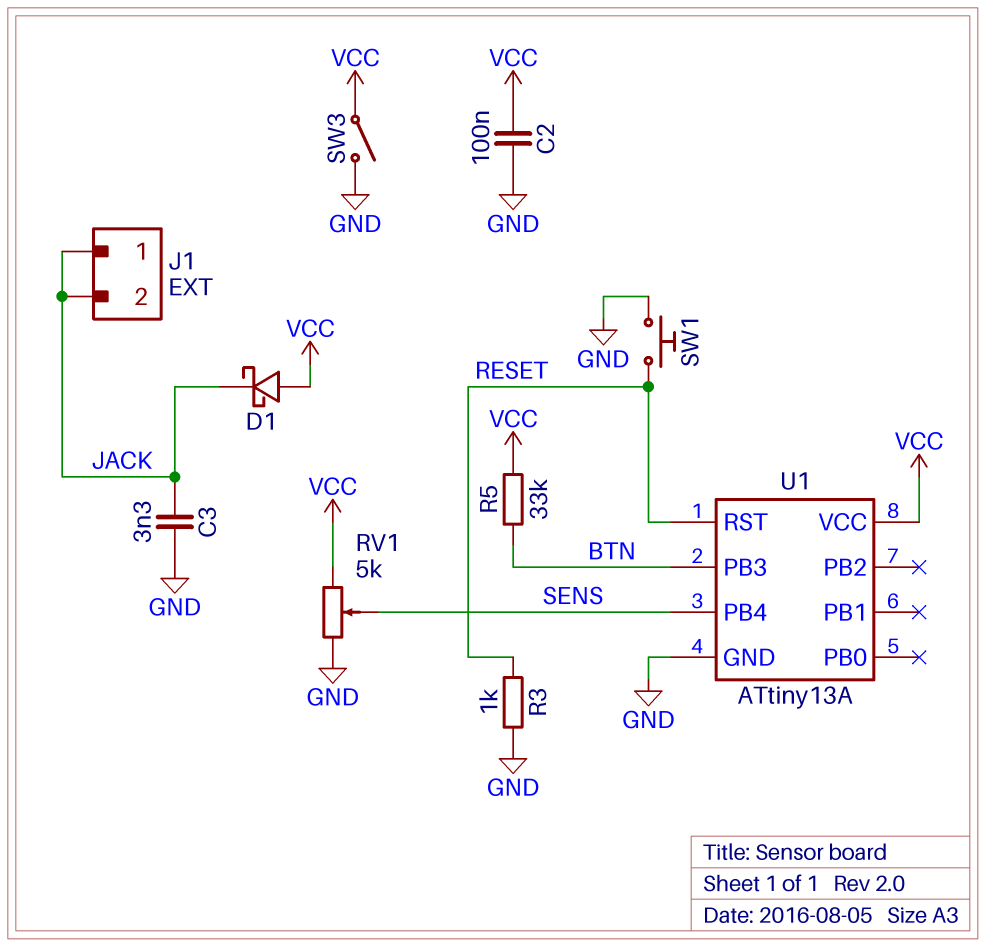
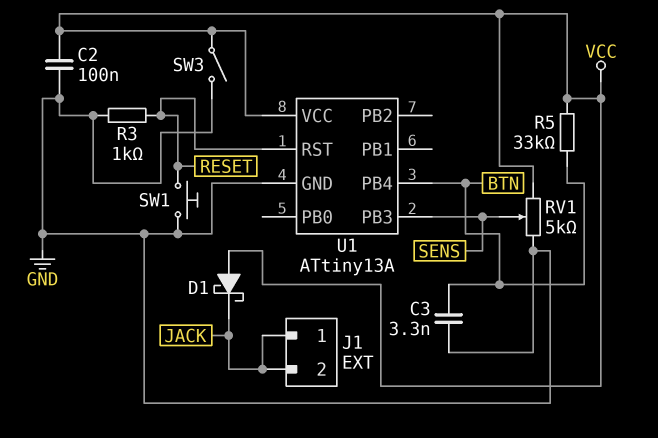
C3: 3.3nF (GND, JACK) -> 3.3nF (BTN, GND)
U1 pin PB3: BTN -> SENS
U1 pin PB4: SENS -> BTN

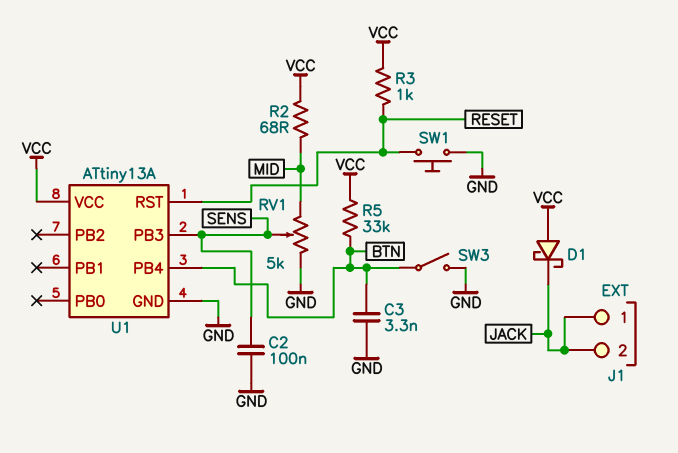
C2: 100nF (GND, VCC) -> 100nF (GND, SENS)
R2: none -> 68 (MID, VCC)
R3: 1k (GND, RESET) -> 1k (RESET, VCC)
RV1: 5k (GND, VCC, wiper SENS) -> 5k (GND, MID, wiper SENS)
SW3: switch (GND, VCC) -> switch (BTN, GND)

